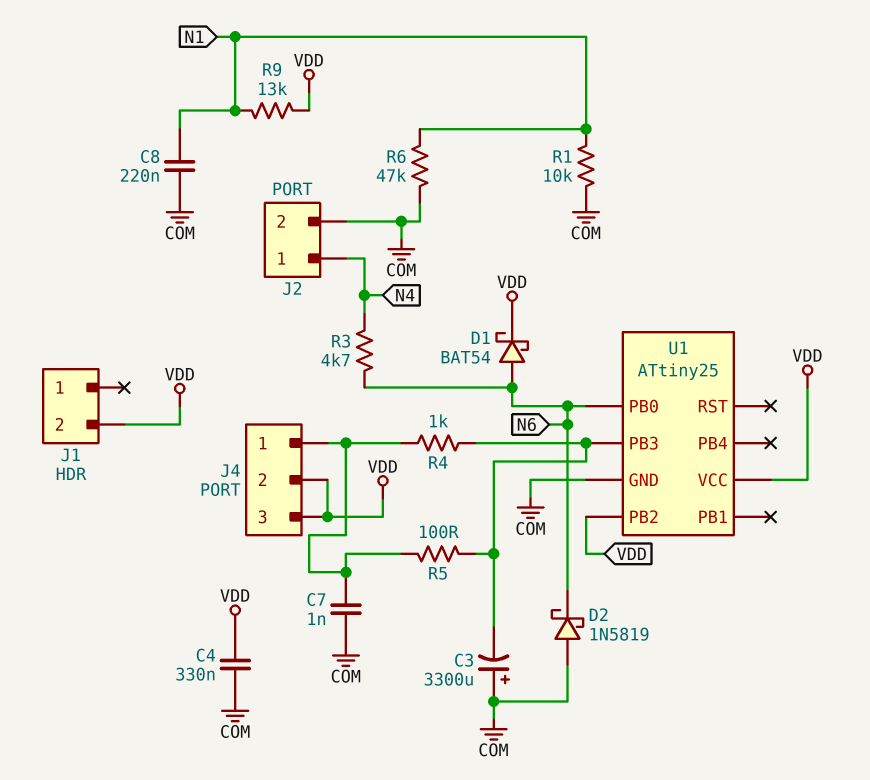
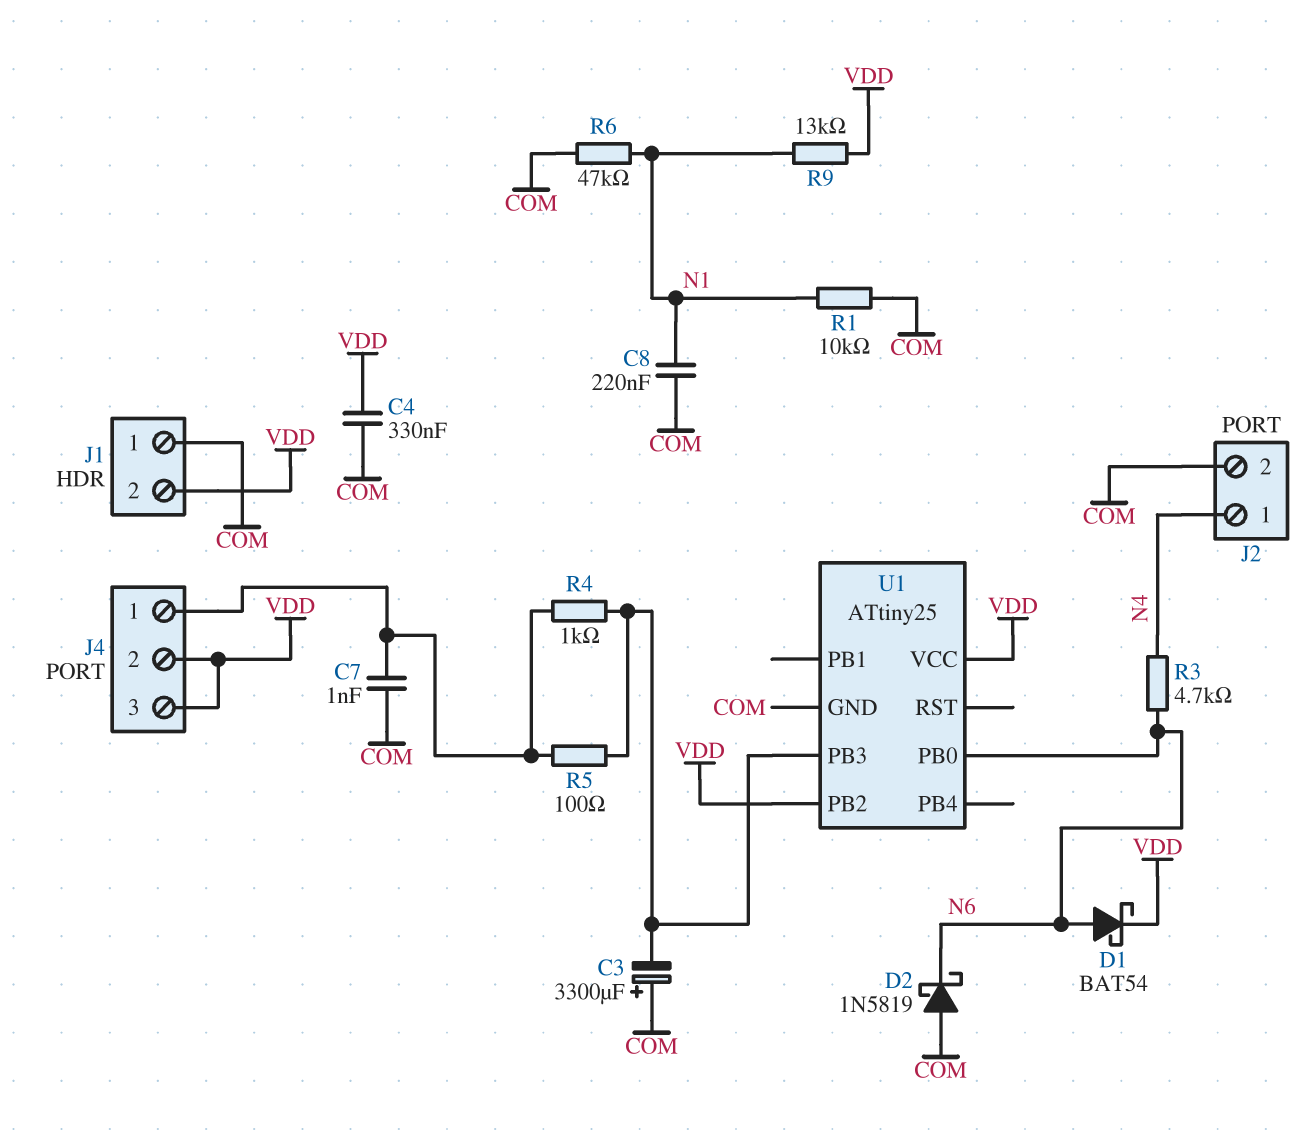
J1 pin 1: none -> COM

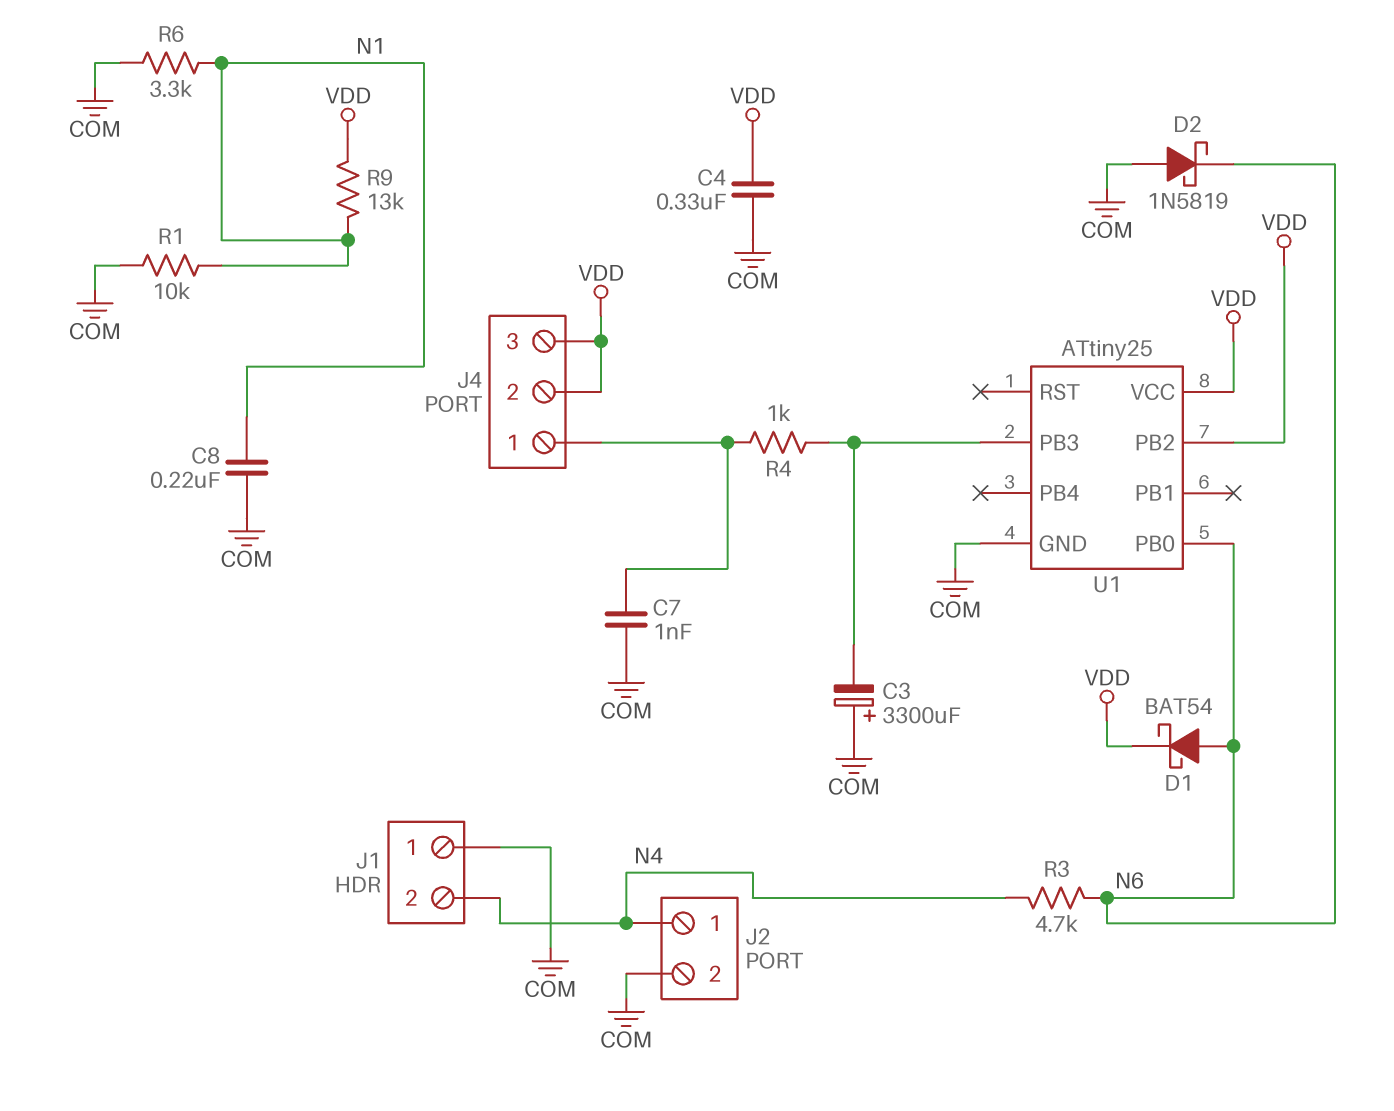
J1 pin 2: VDD -> N4
R5: 100 (J4/1, U1/PB3) -> none
R6: 47k (COM, N1) -> 3.3k (COM, N1)

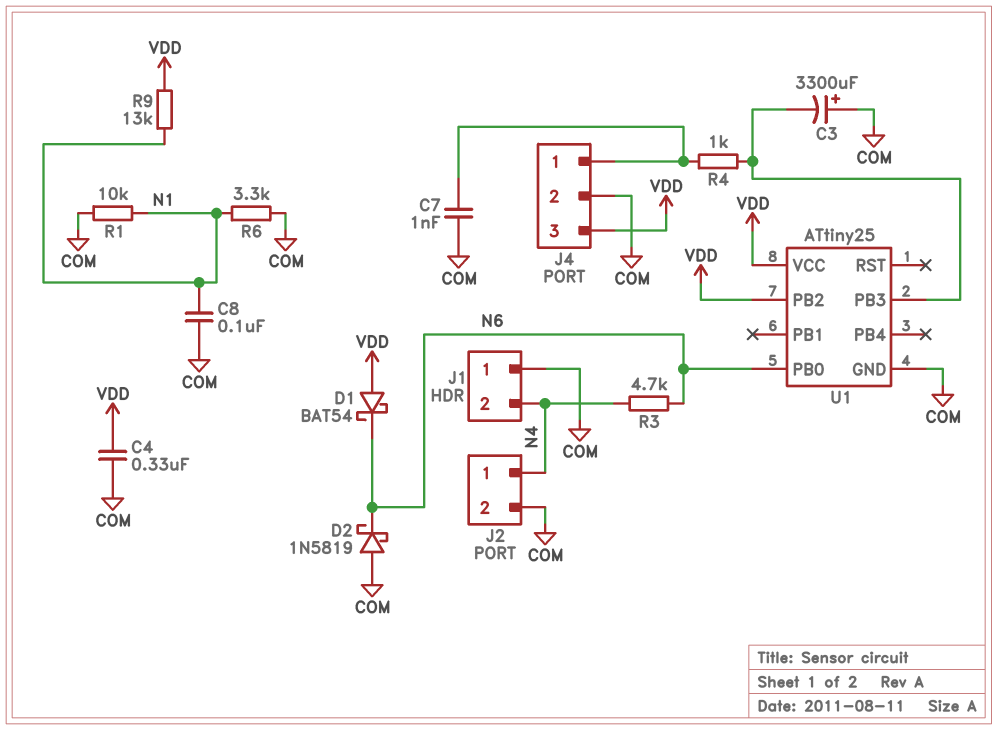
C8: 220nF (COM, N1) -> 100nF (COM, N1)
D1: schottky BAT54 (A N6, K VDD) -> schottky BAT54 (A VDD, K N6)
J4 pin 2: VDD -> COM

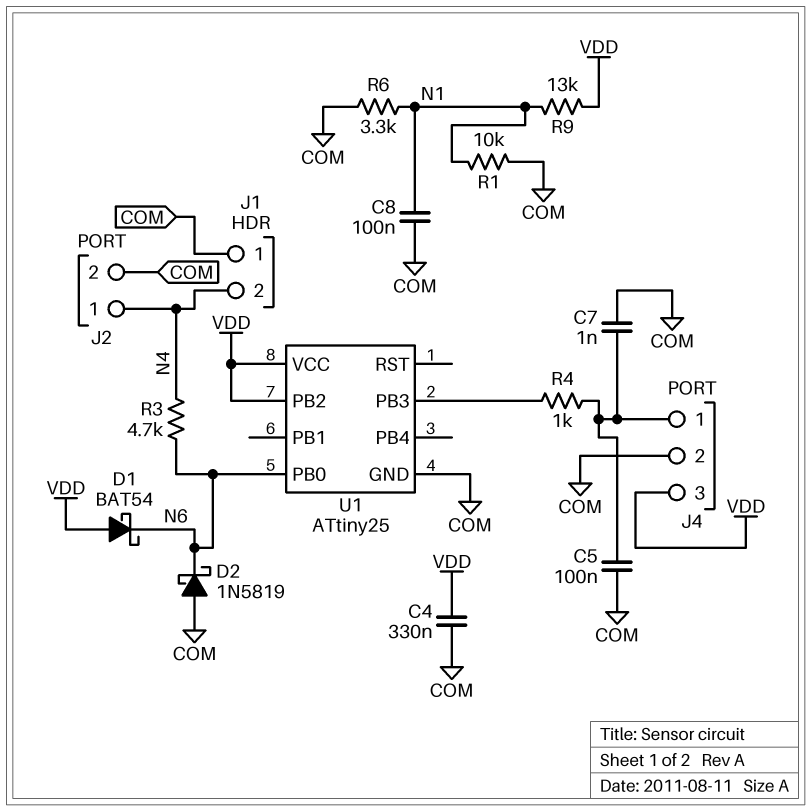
C3: 3300uF (plus COM, minus U1/PB3) -> none
C5: none -> 100nF (COM, J4/1)

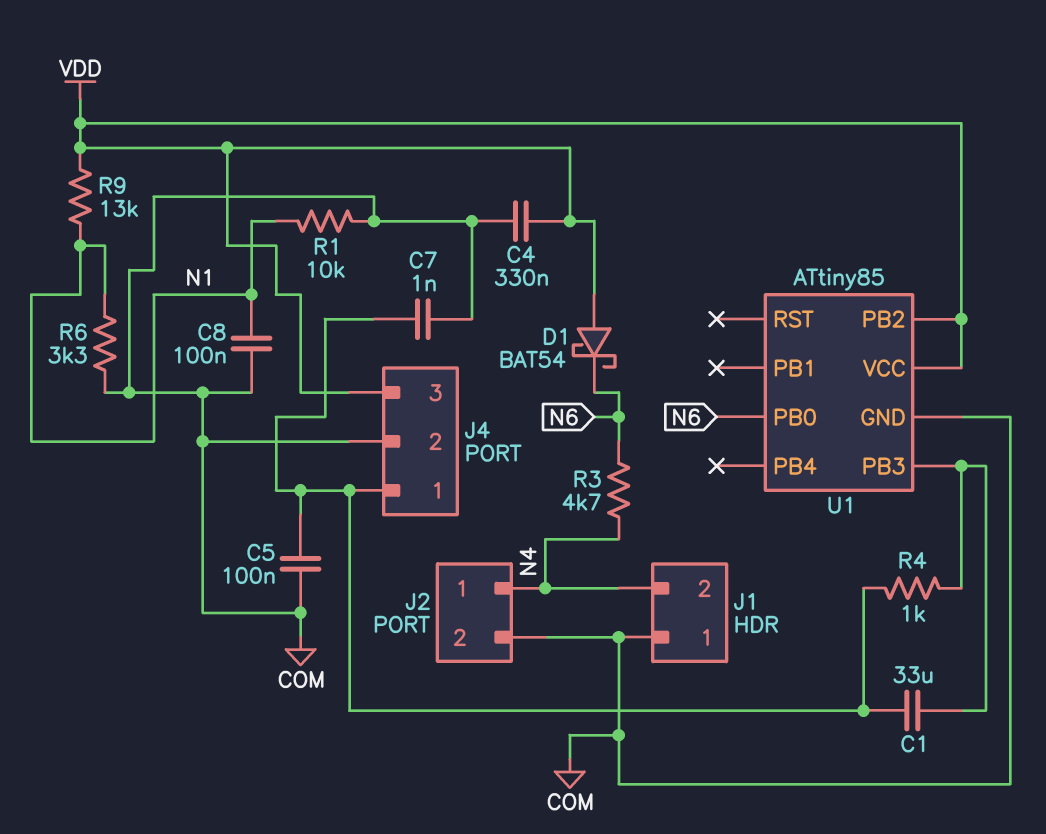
C1: none -> 33uF (J4/1, U1/PB3)
D2: schottky 1N5819 (A COM, K N6) -> none
U1: ATtiny25 -> ATtiny85

